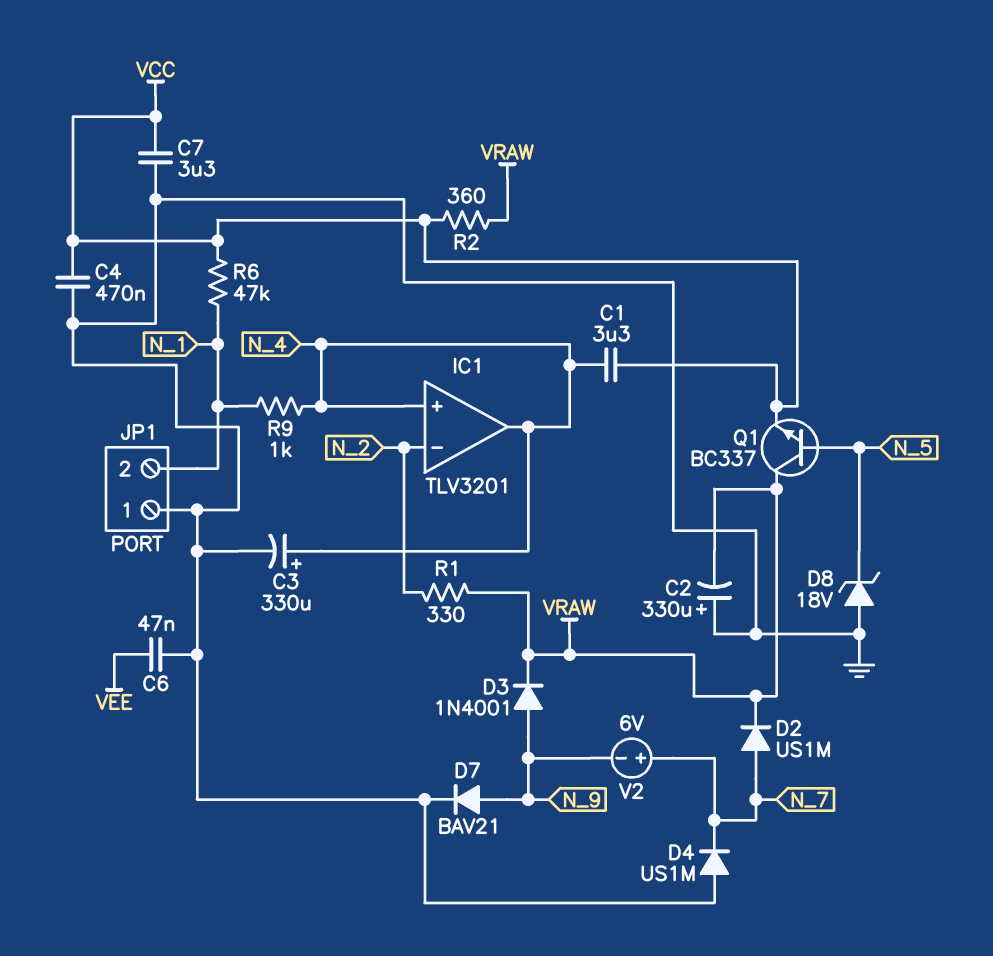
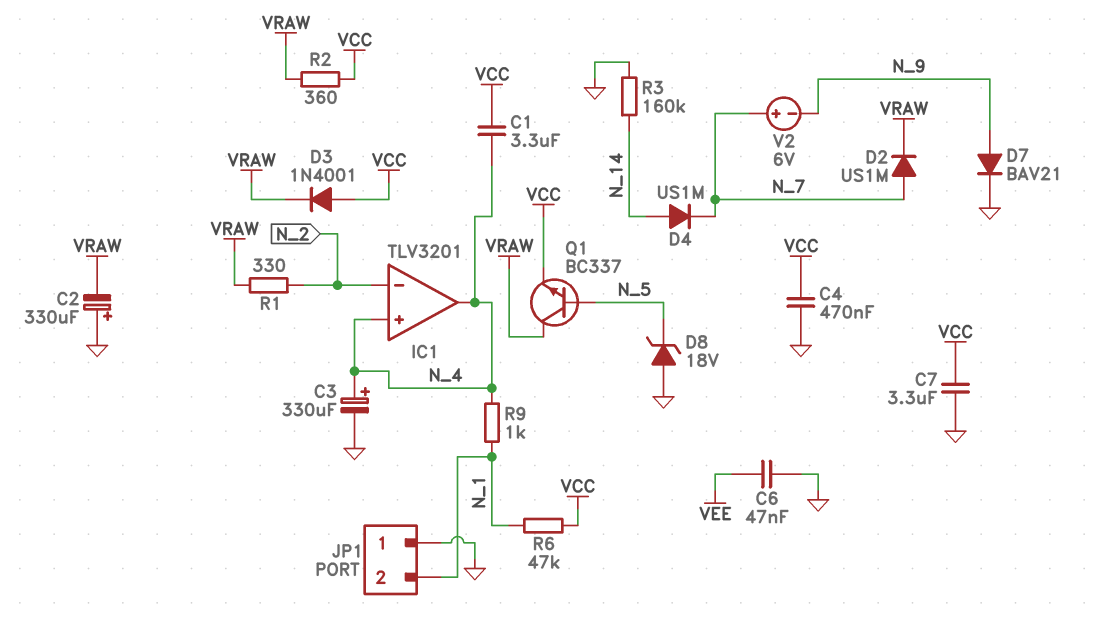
D3: diode 1N4001 (A N_9, K VRAW) -> diode 1N4001 (A VCC, K VRAW)
D4: diode US1M (A GND, K N_7) -> diode US1M (A N_14, K N_7)
R3: none -> 160k (GND, N_14)

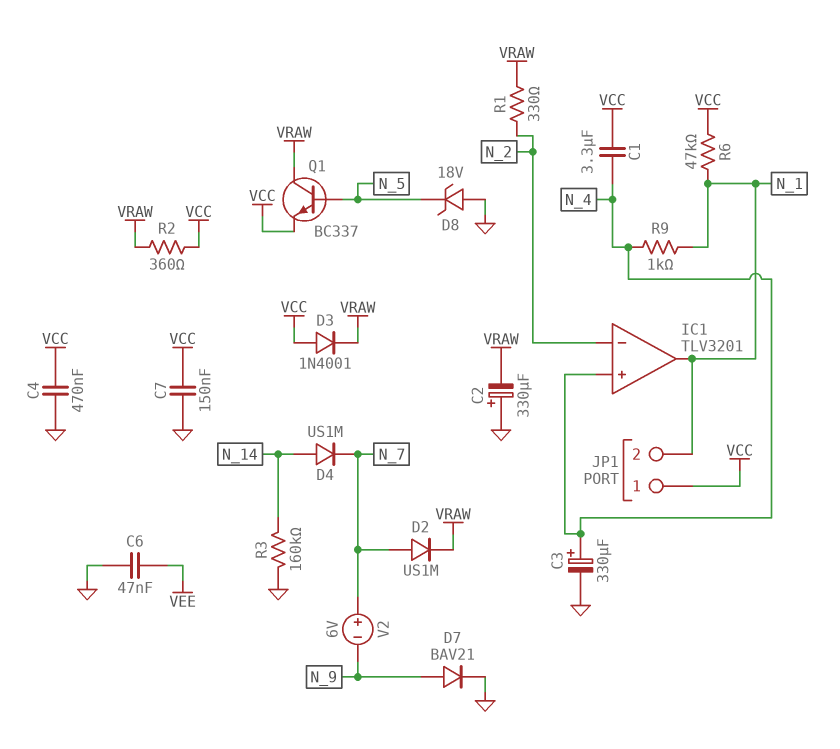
C7: 3.3uF (GND, VCC) -> 150nF (GND, VCC)
IC1 pin out: N_4 -> N_1
JP1 pin 1: GND -> VCC

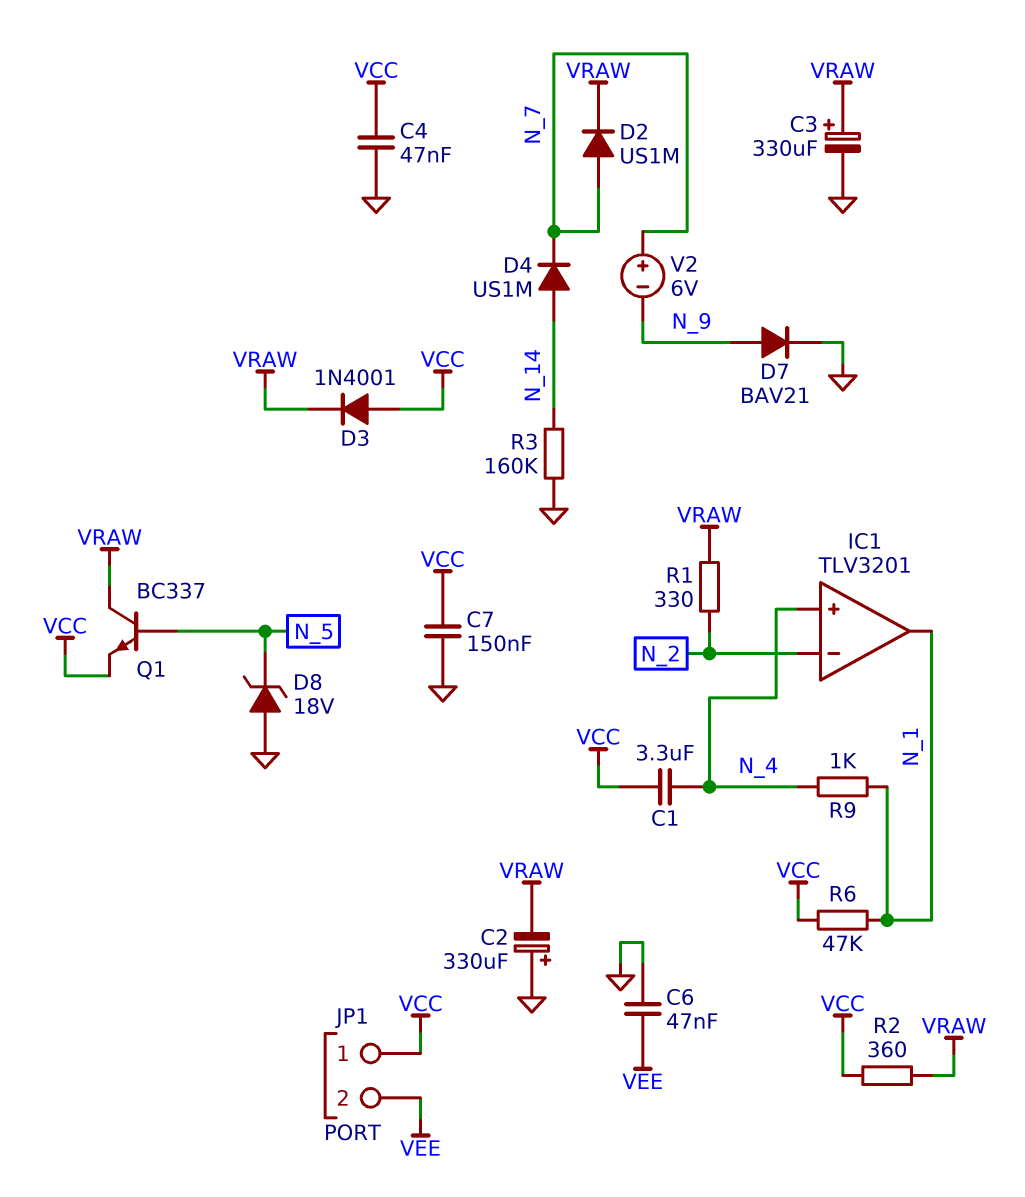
C3: 330uF (plus N_4, minus GND) -> 330uF (plus VRAW, minus GND)
C4: 470nF (GND, VCC) -> 47nF (GND, VCC)
JP1 pin 2: N_1 -> VEE

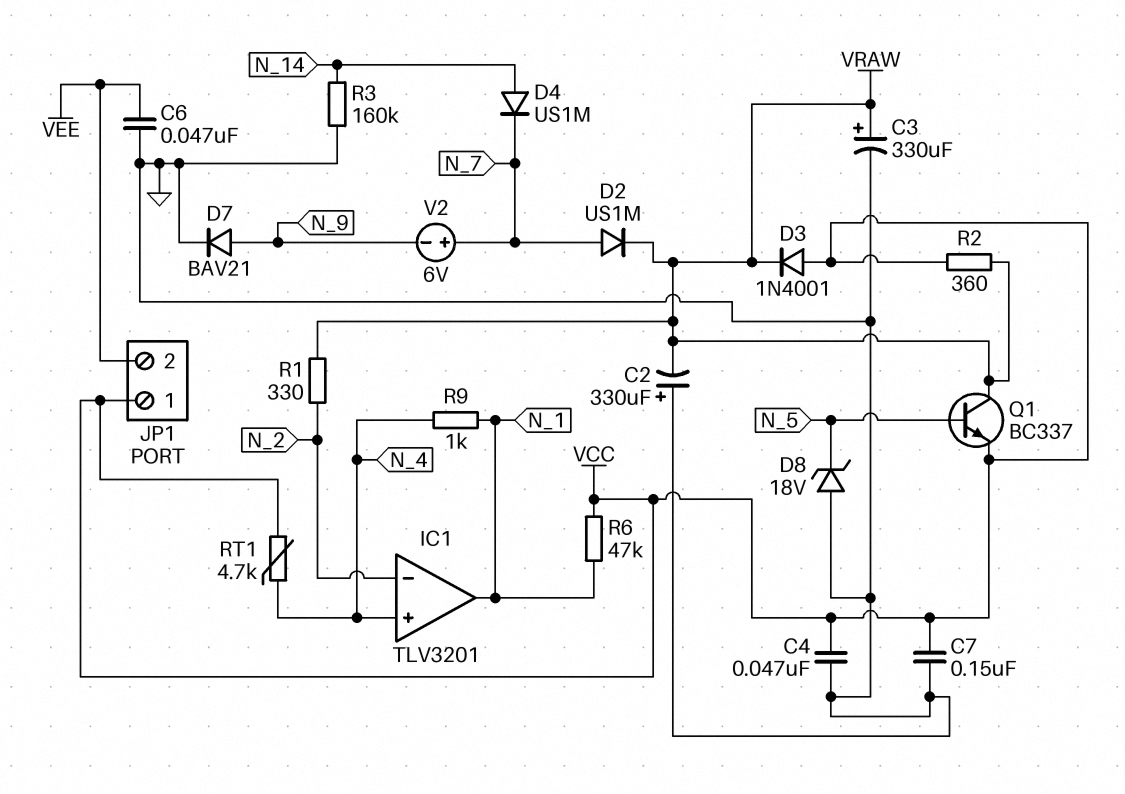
C1: 3.3uF (N_4, VCC) -> none
RT1: none -> 4.7k (N_4, VCC)

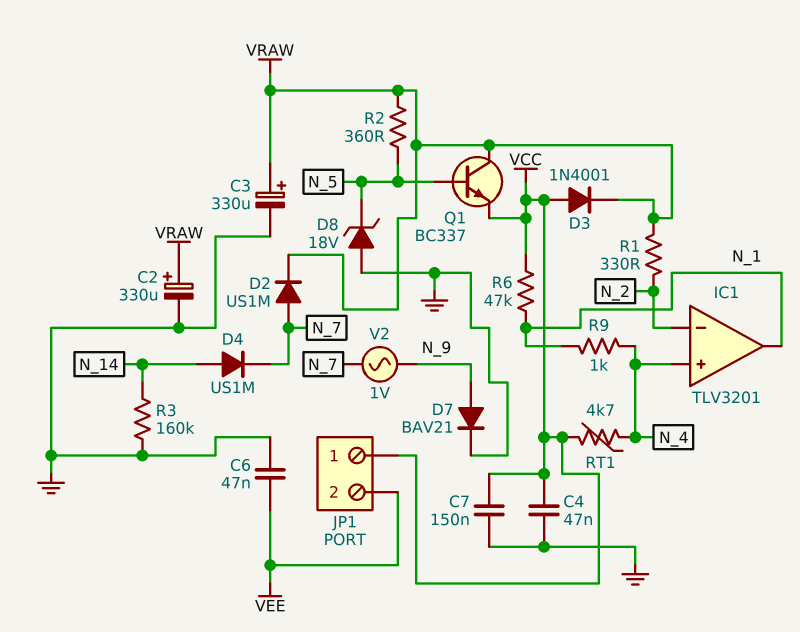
C2: 330uF (plus GND, minus VRAW) -> 330uF (plus VRAW, minus GND)
R2: 360 (VCC, VRAW) -> 360 (N_5, VRAW)
V2: 6V (plus N_7, minus N_9) -> AC 1V (N_7, N_9)

